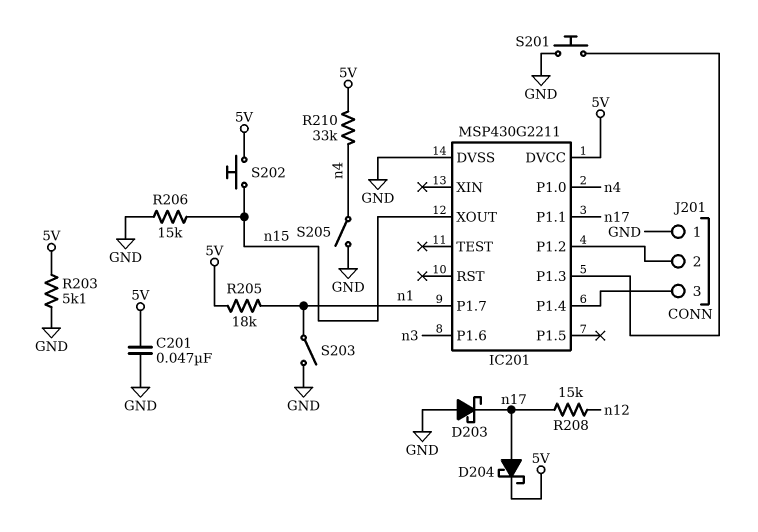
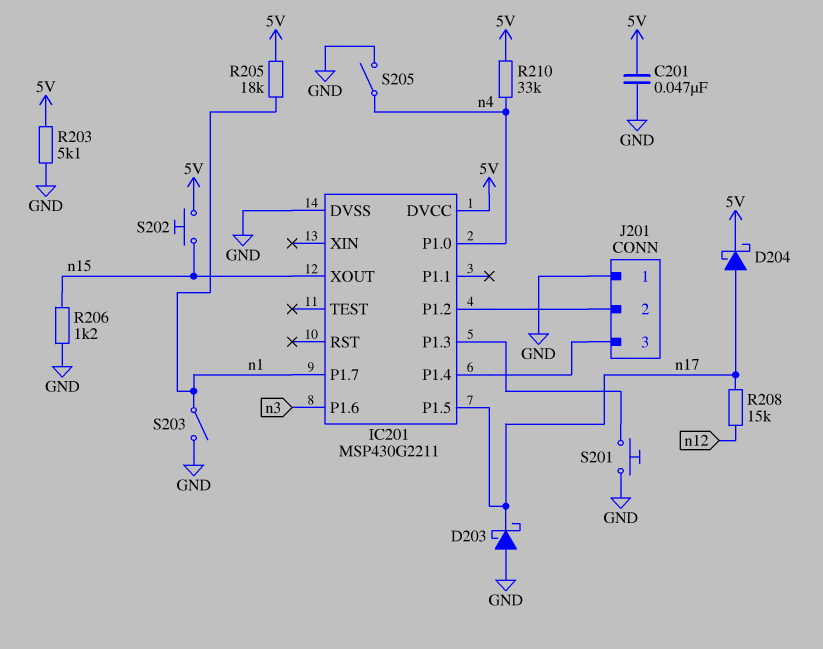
IC201 pin P1.1: n17 -> none
IC201 pin P1.5: none -> n17
R206: 15k (GND, n15) -> 1.2k (GND, n15)

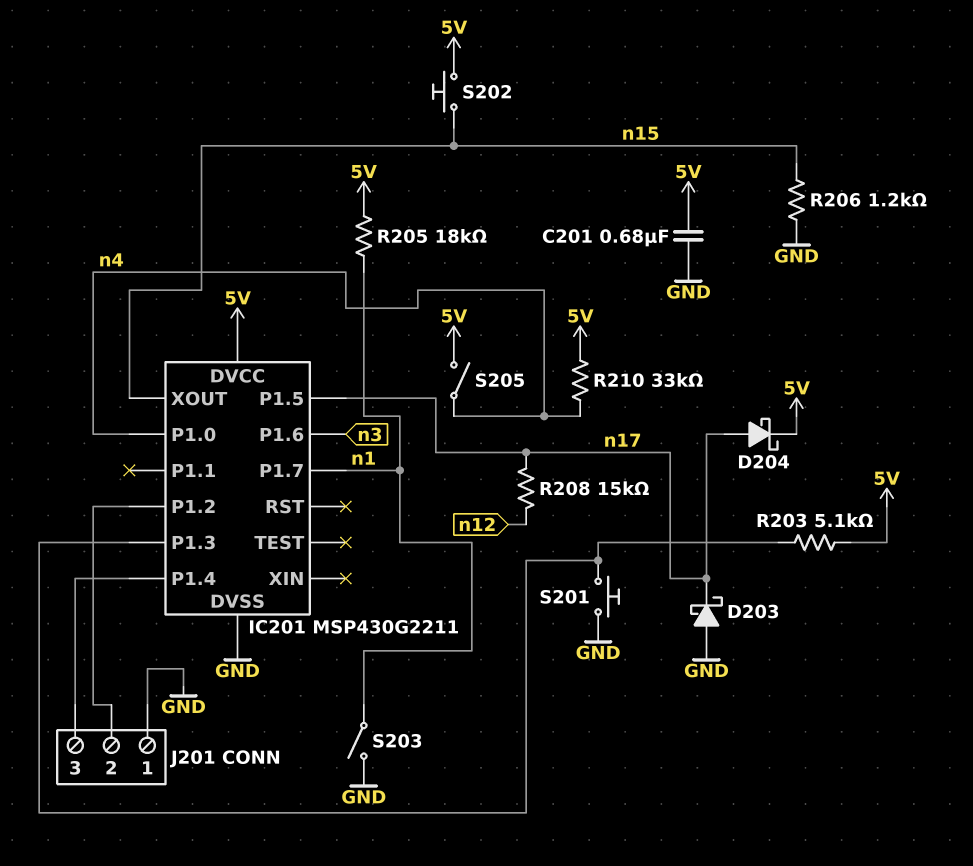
C201: 47nF (5V, GND) -> 680nF (5V, GND)
R203: 5.1k (5V, GND) -> 5.1k (5V, IC201/P1.3)
S205: switch (GND, n4) -> switch (5V, n4)

